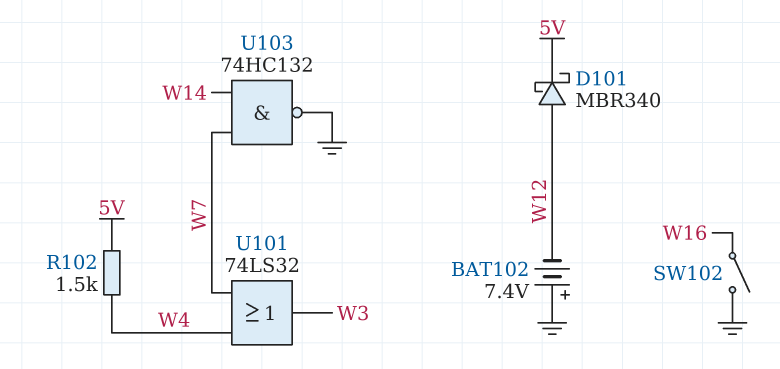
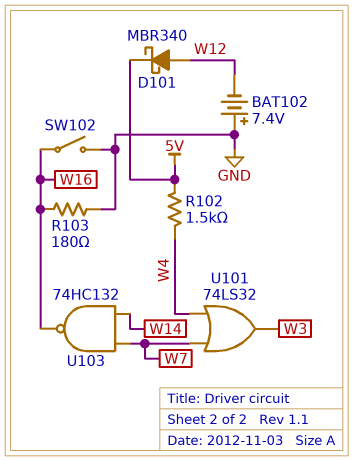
R103: none -> 180 (GND, W16)
U103: NAND 74HC132 (in W7, in W14, out GND) -> NAND 74HC132 (in W7, in W14, out W16)

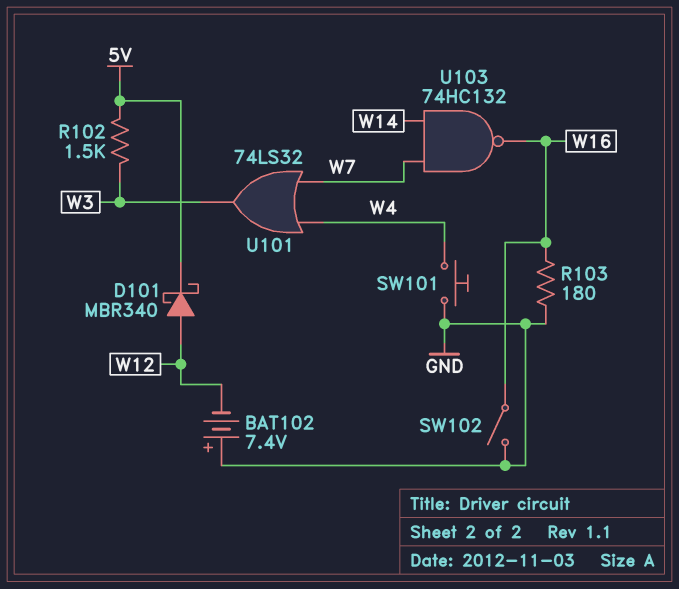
R102: 1.5k (5V, W4) -> 1.5k (5V, W3)
SW101: none -> button (GND, W4)

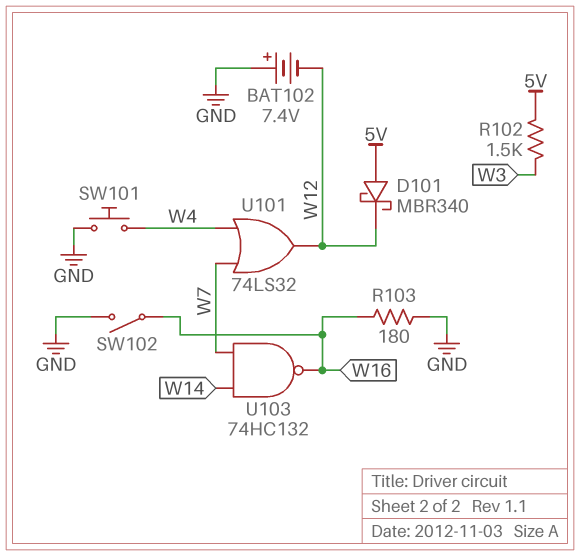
D101: schottky MBR340 (A W12, K 5V) -> schottky MBR340 (A 5V, K W12)
U101: OR 74LS32 (in W4, in W7, out W3) -> OR 74LS32 (in W4, in W7, out W12)

